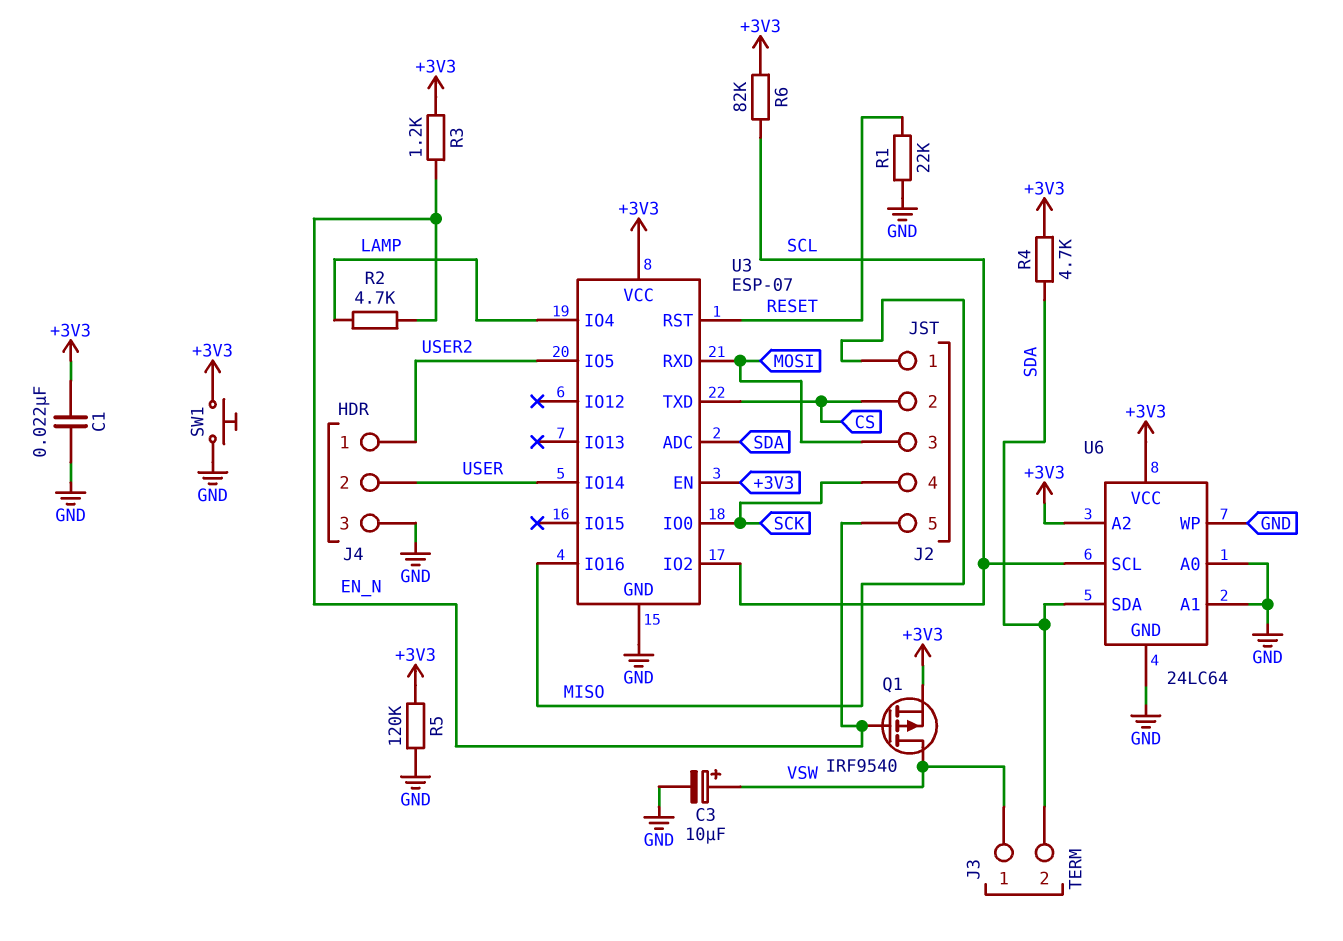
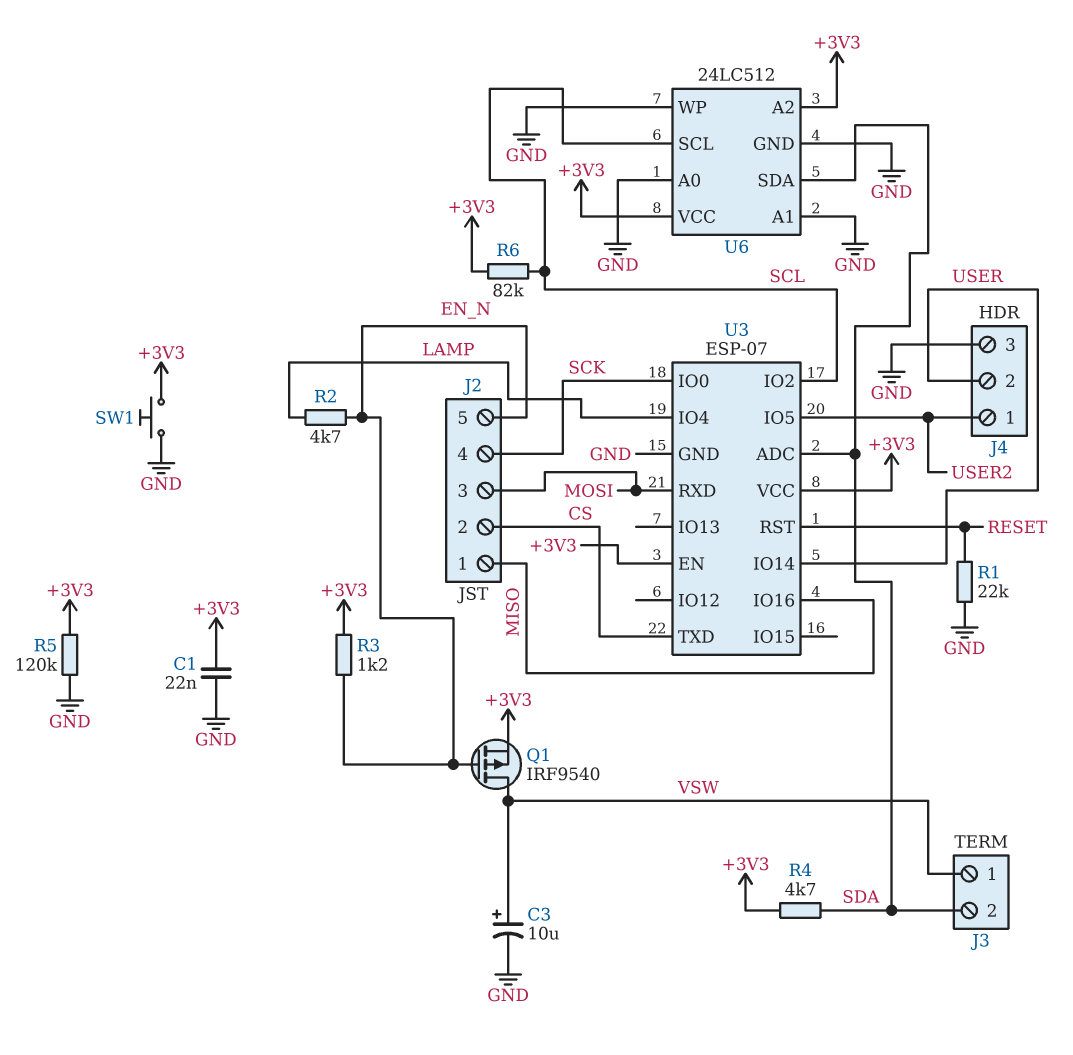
U6: 24LC64 -> 24LC512

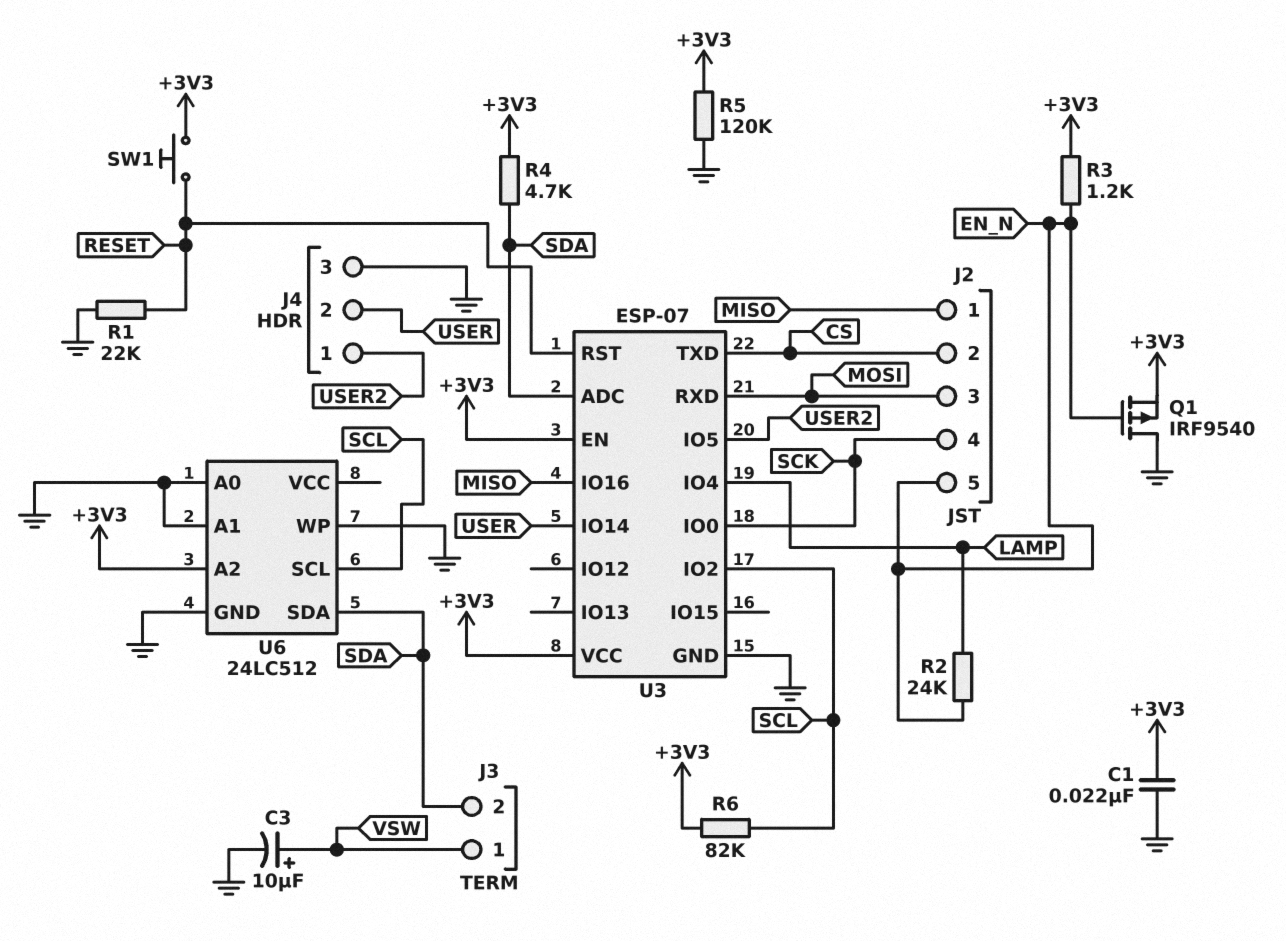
Q1: PMOS IRF9540 (G EN_N, D VSW, S +3V3) -> PMOS IRF9540 (G EN_N, D GND, S +3V3)
R2: 4.7k (EN_N, LAMP) -> 24k (EN_N, LAMP)
SW1: button (+3V3, GND) -> button (+3V3, RESET)
U6 pin VCC: +3V3 -> none

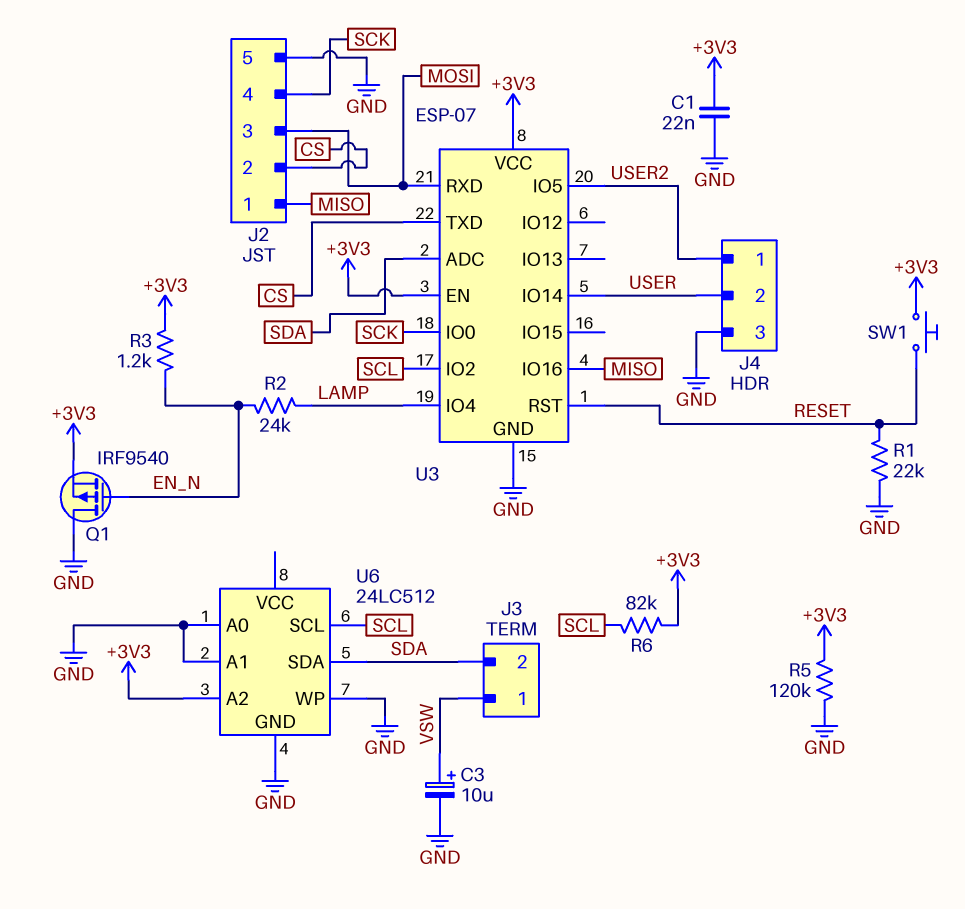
J2 pin 5: EN_N -> GND
R4: 4.7k (+3V3, SDA) -> none

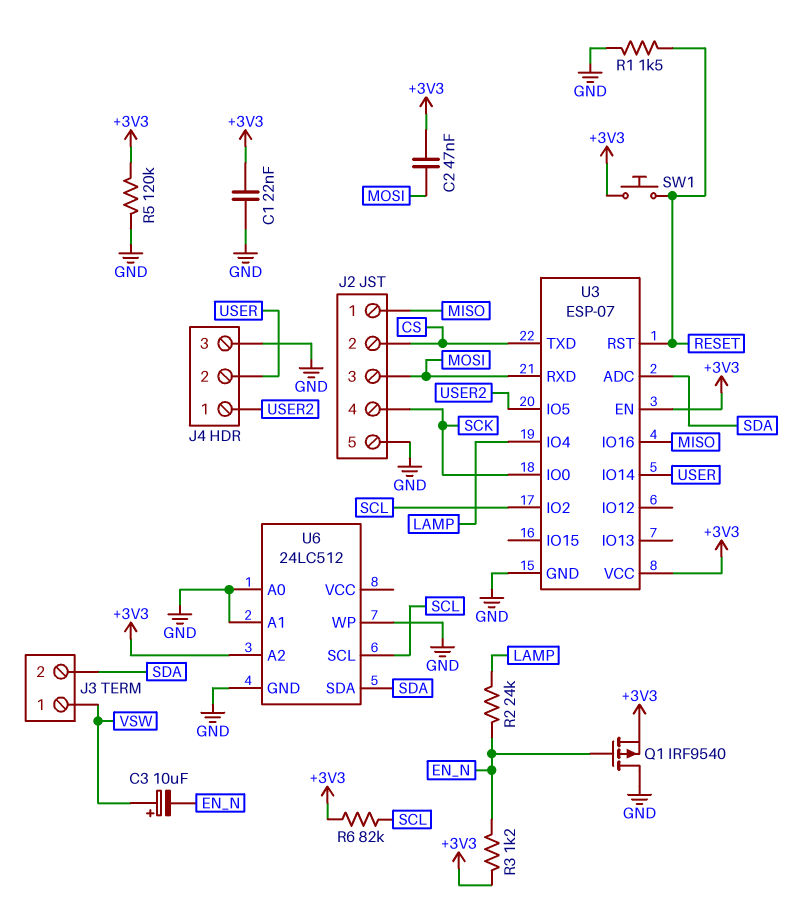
C2: none -> 47nF (+3V3, MOSI)
C3: 10uF (plus VSW, minus GND) -> 10uF (plus VSW, minus EN_N)
R1: 22k (GND, RESET) -> 1.5k (GND, RESET)

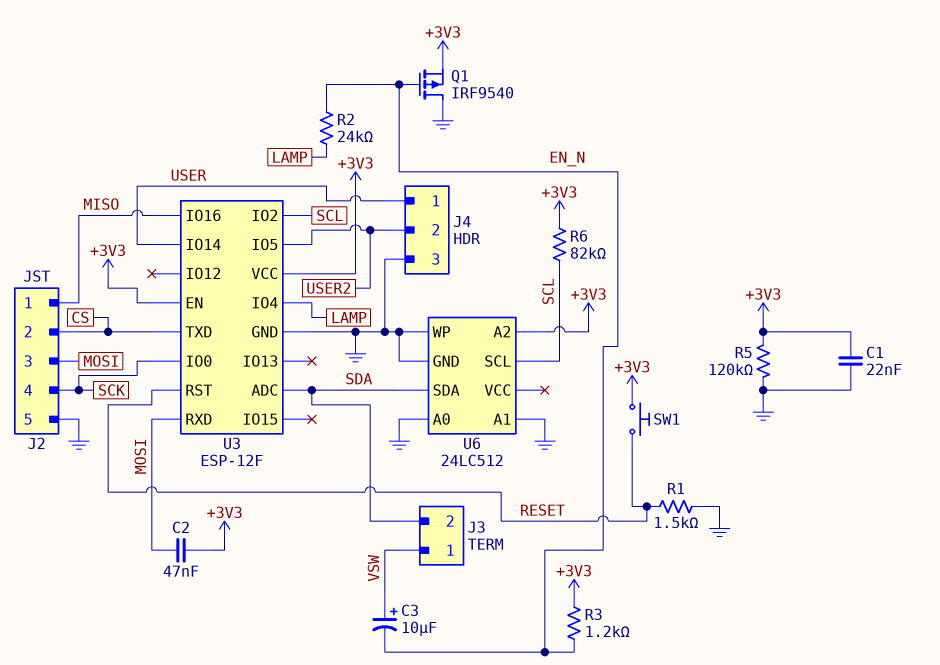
J4 pin 1: USER2 -> USER
J4 pin 2: USER -> USER2
U3: ESP-07 -> ESP-12F

